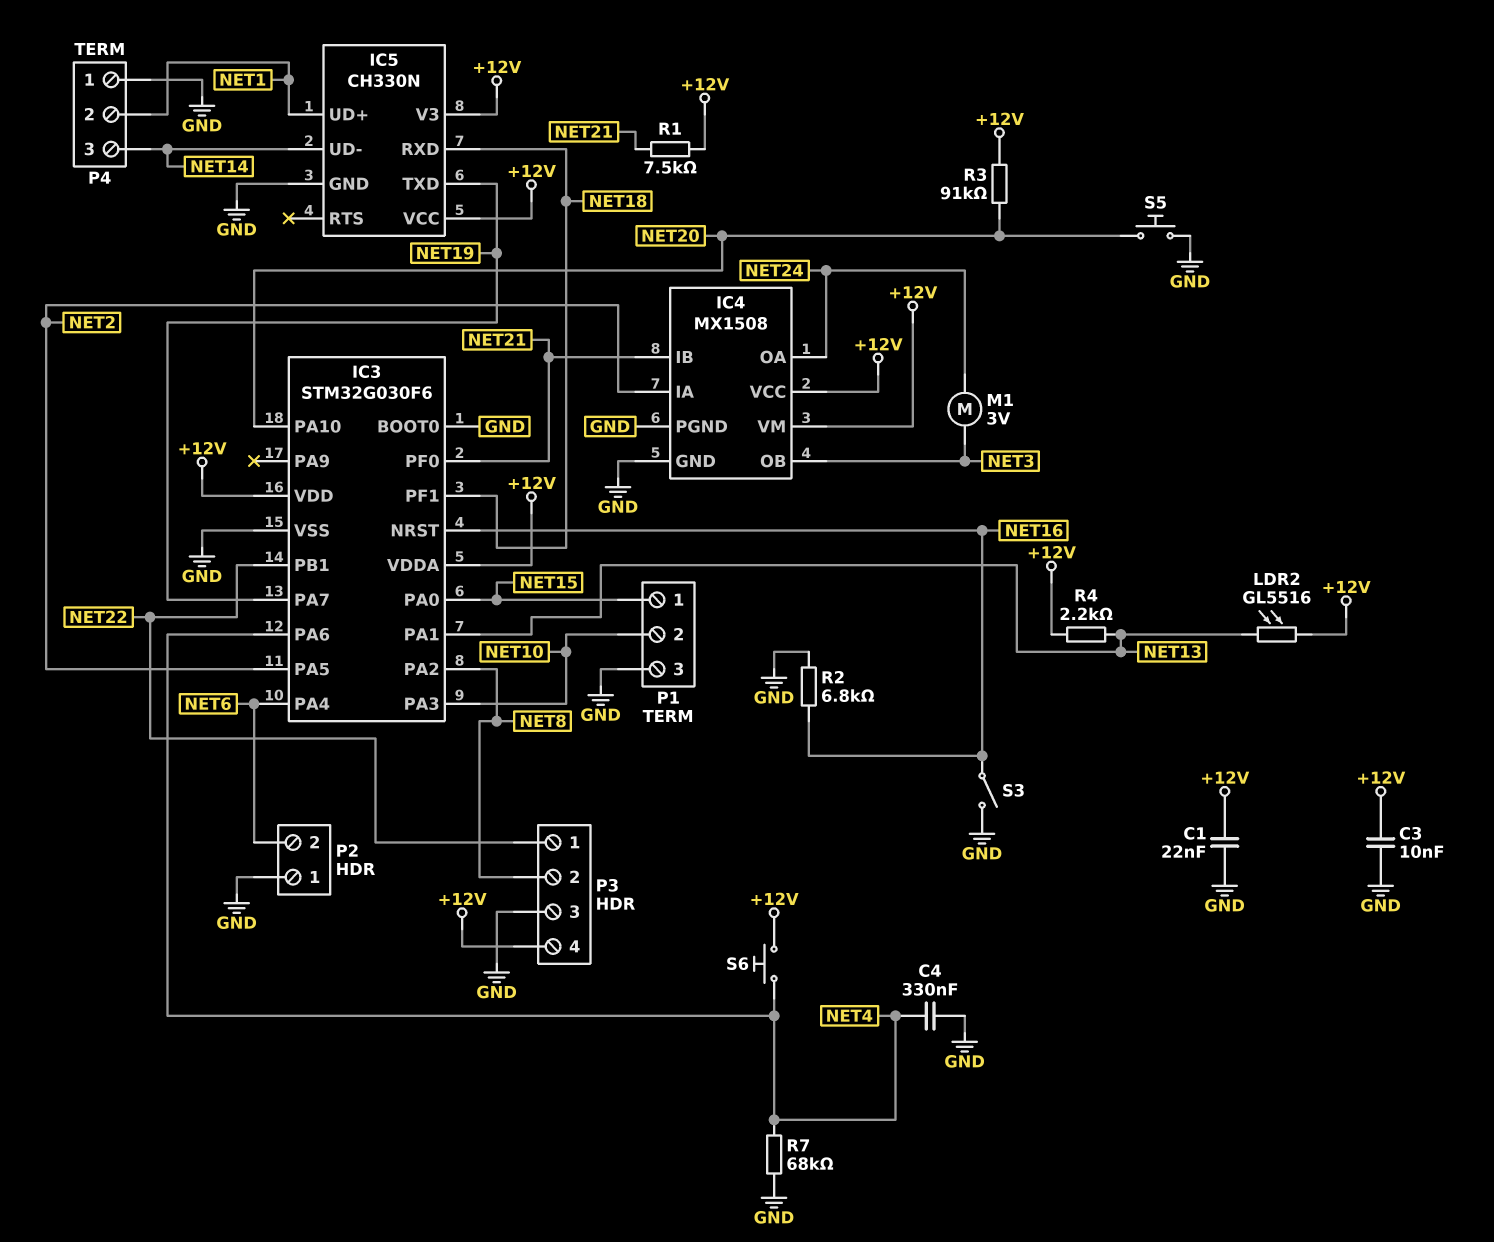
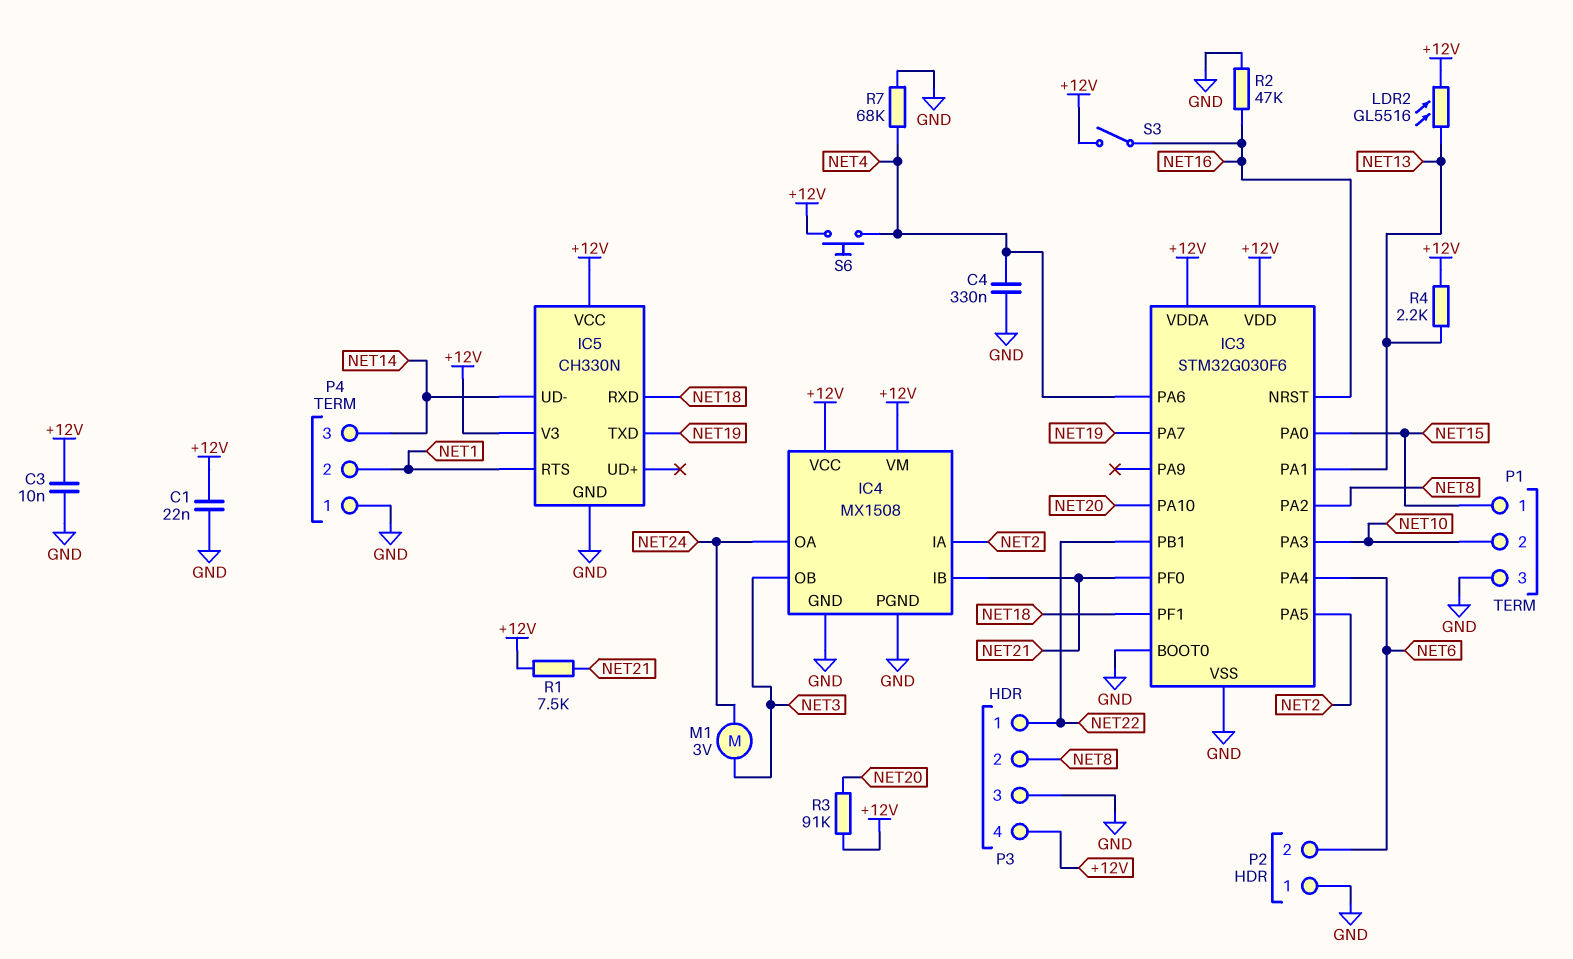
IC5 pin RTS: none -> NET1
IC5 pin UD+: NET1 -> none
R2: 6.8k (GND, NET16) -> 47k (GND, NET16)
S3: switch (GND, NET16) -> switch (+12V, NET16)
S5: button (GND, NET20) -> none

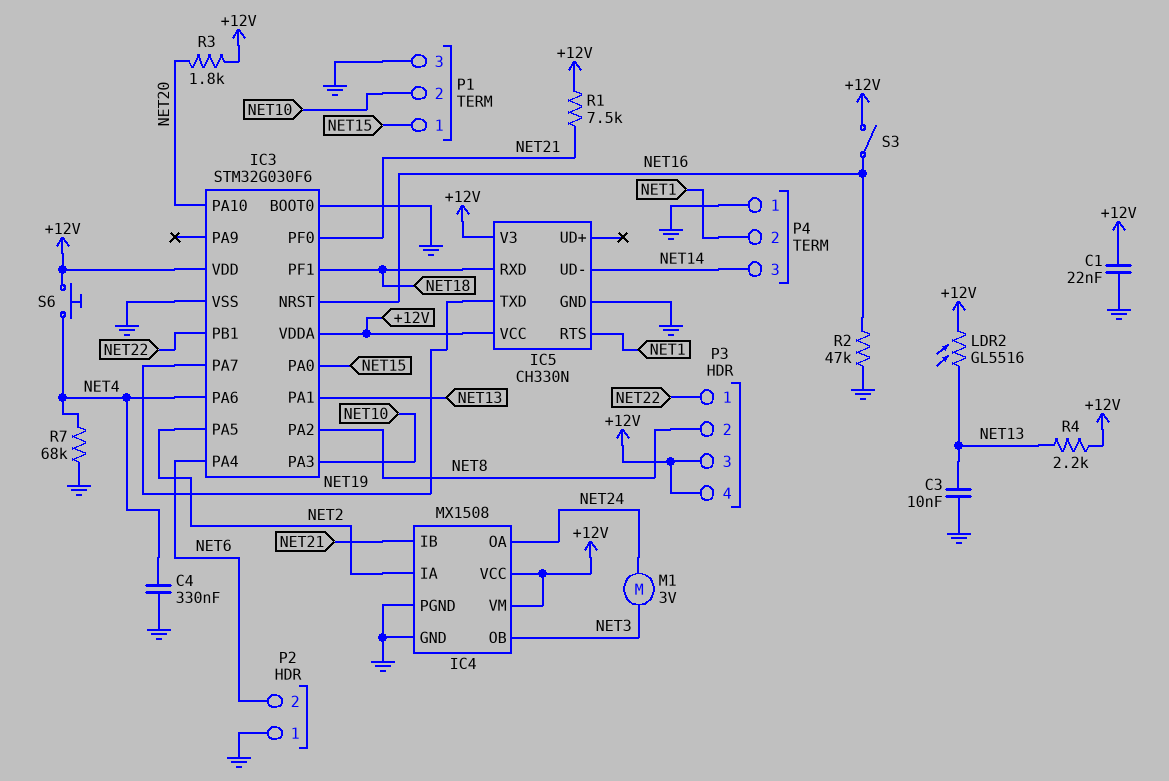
C3: 10nF (+12V, GND) -> 10nF (GND, NET13)
P3 pin 3: GND -> +12V
R3: 91k (+12V, NET20) -> 1.8k (+12V, NET20)

